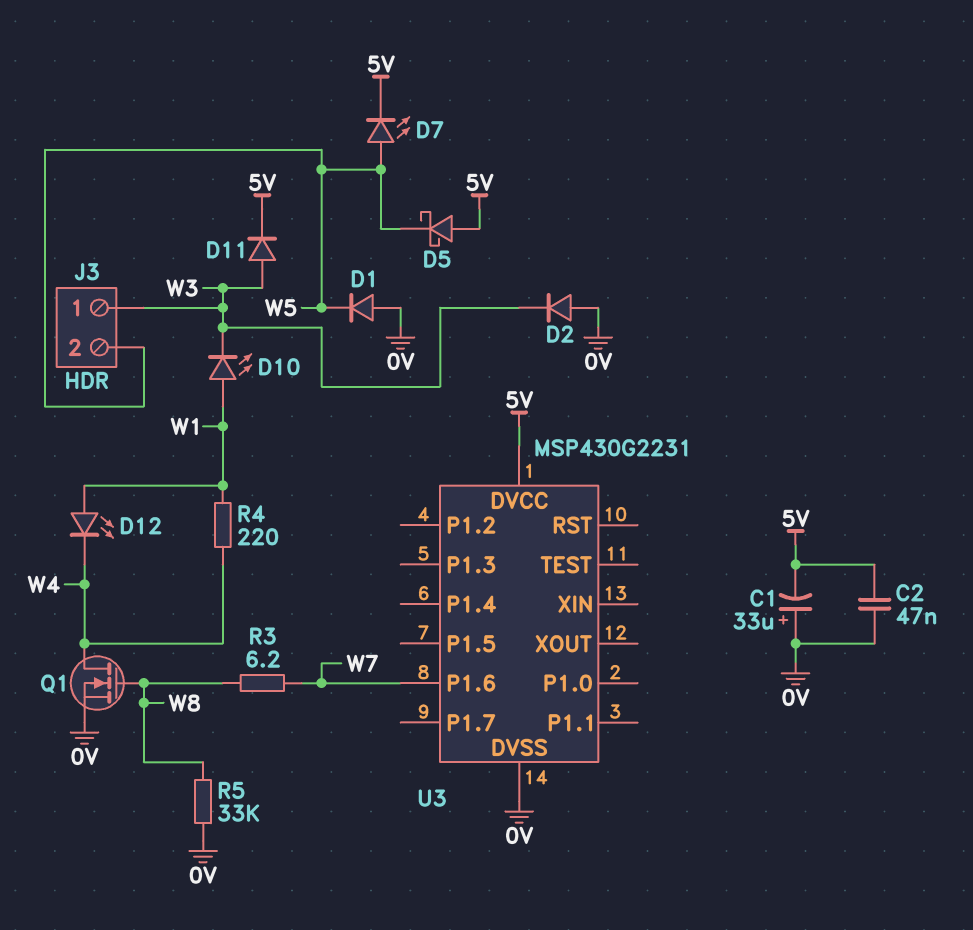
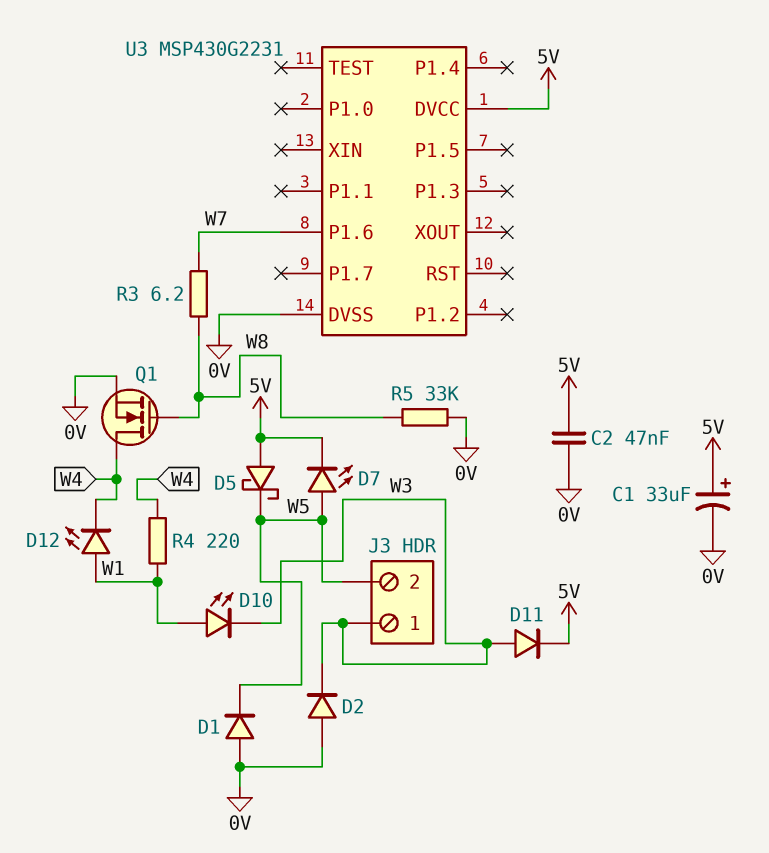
C1: 33uF (plus 0V, minus 5V) -> 33uF (plus 5V, minus 0V)

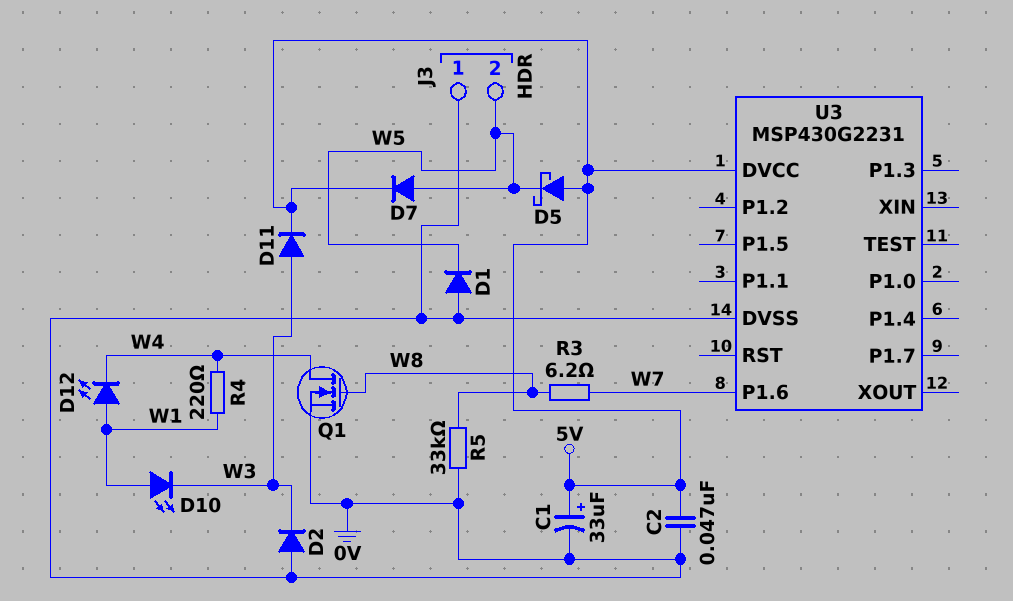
D7: LED (A W5, K 5V) -> diode (A W5, K 5V)
J3 pin 1: W3 -> 0V

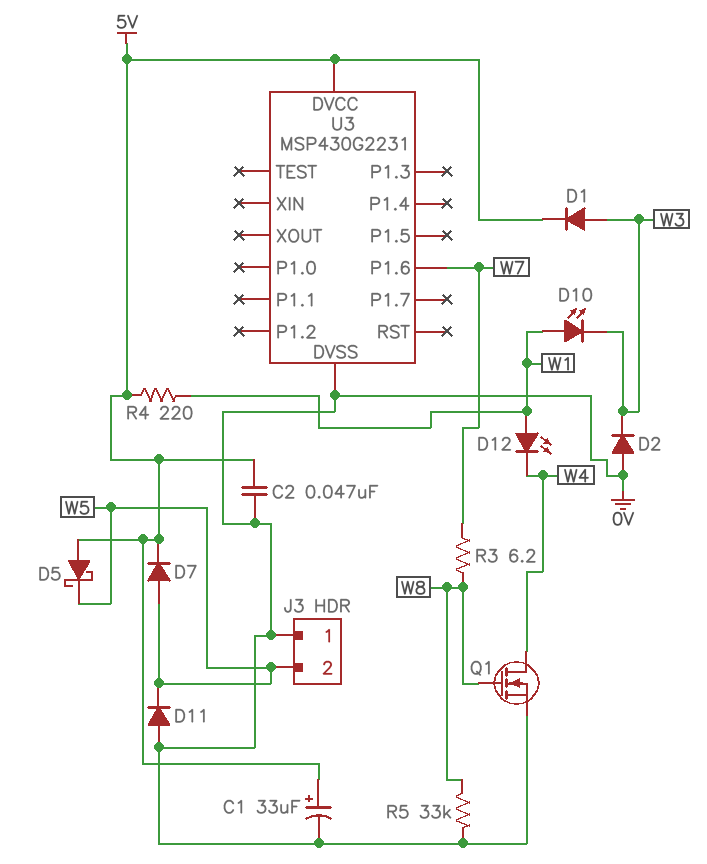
D1: diode (A 0V, K W5) -> diode (A W3, K 5V)
D11: diode (A W3, K 5V) -> diode (A 0V, K W5)
R4: 220 (W1, W4) -> 220 (5V, W1)

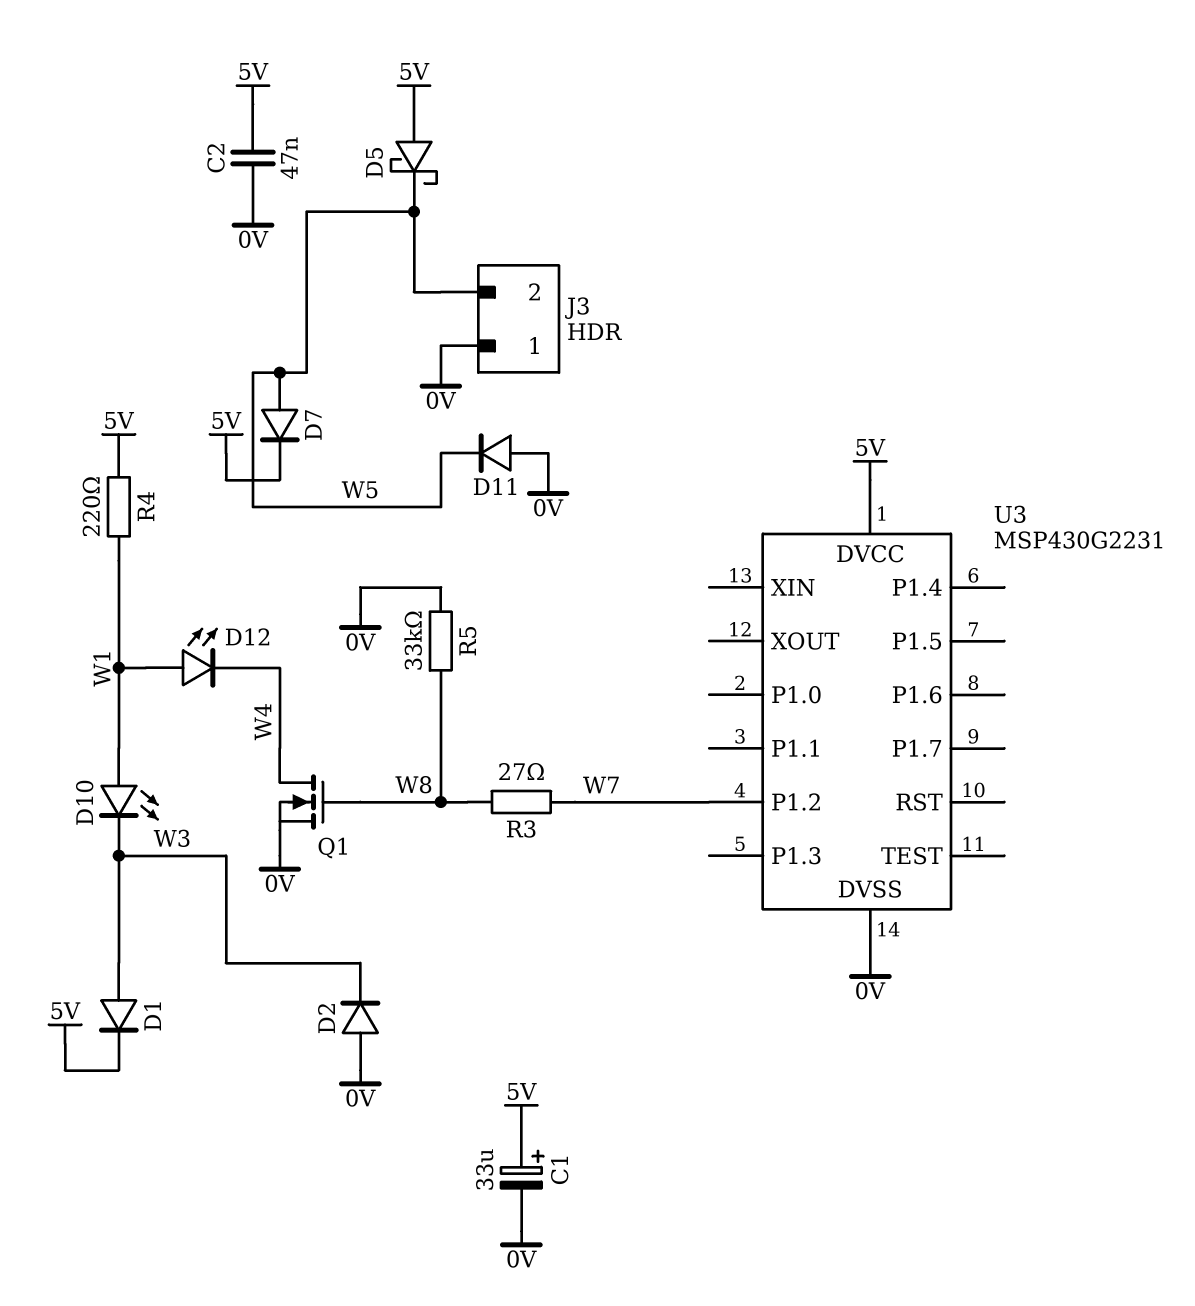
R3: 6.2 (W7, W8) -> 27 (W7, W8)
U3 pin P1.2: none -> W7
U3 pin P1.6: W7 -> none

